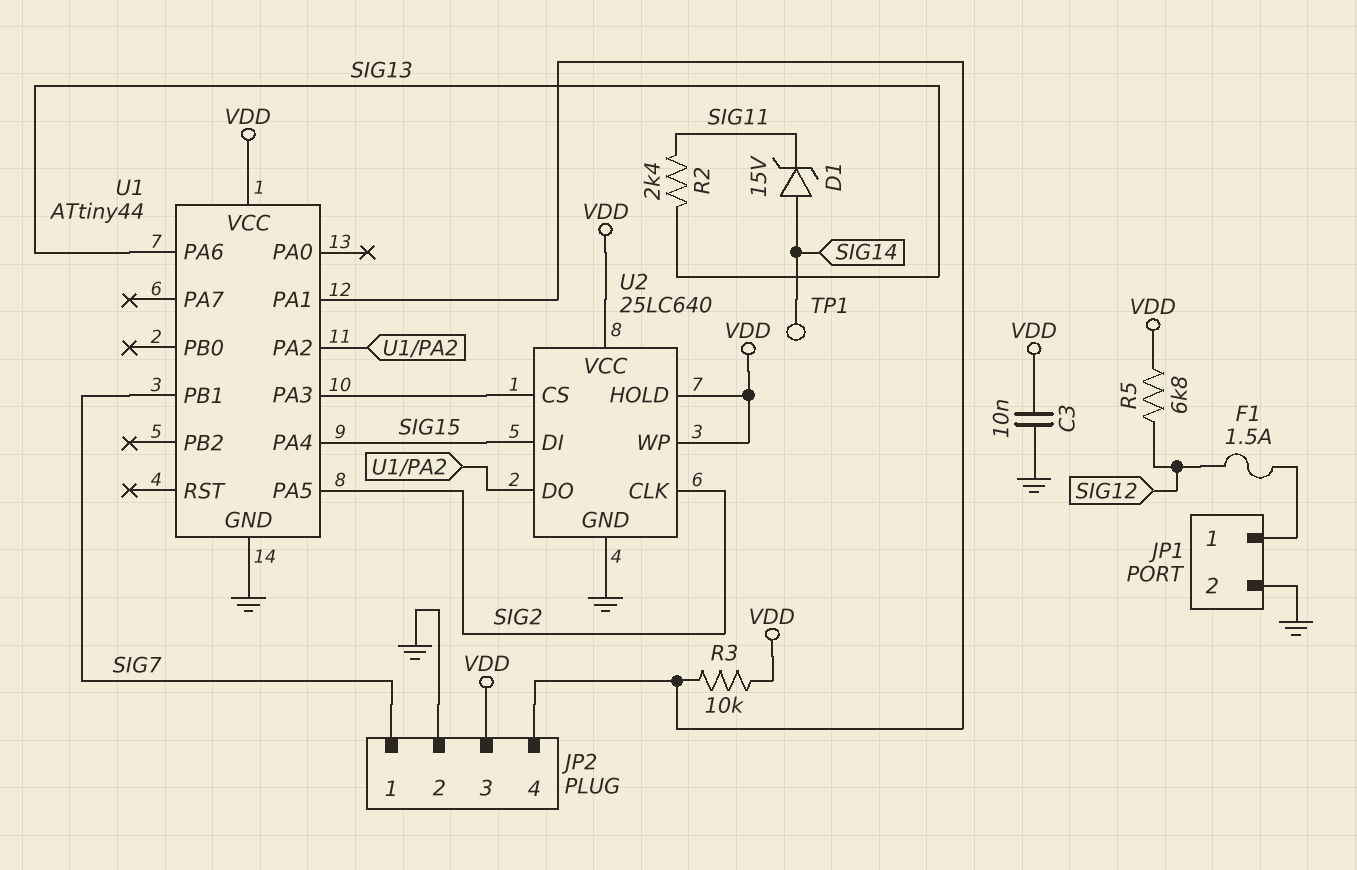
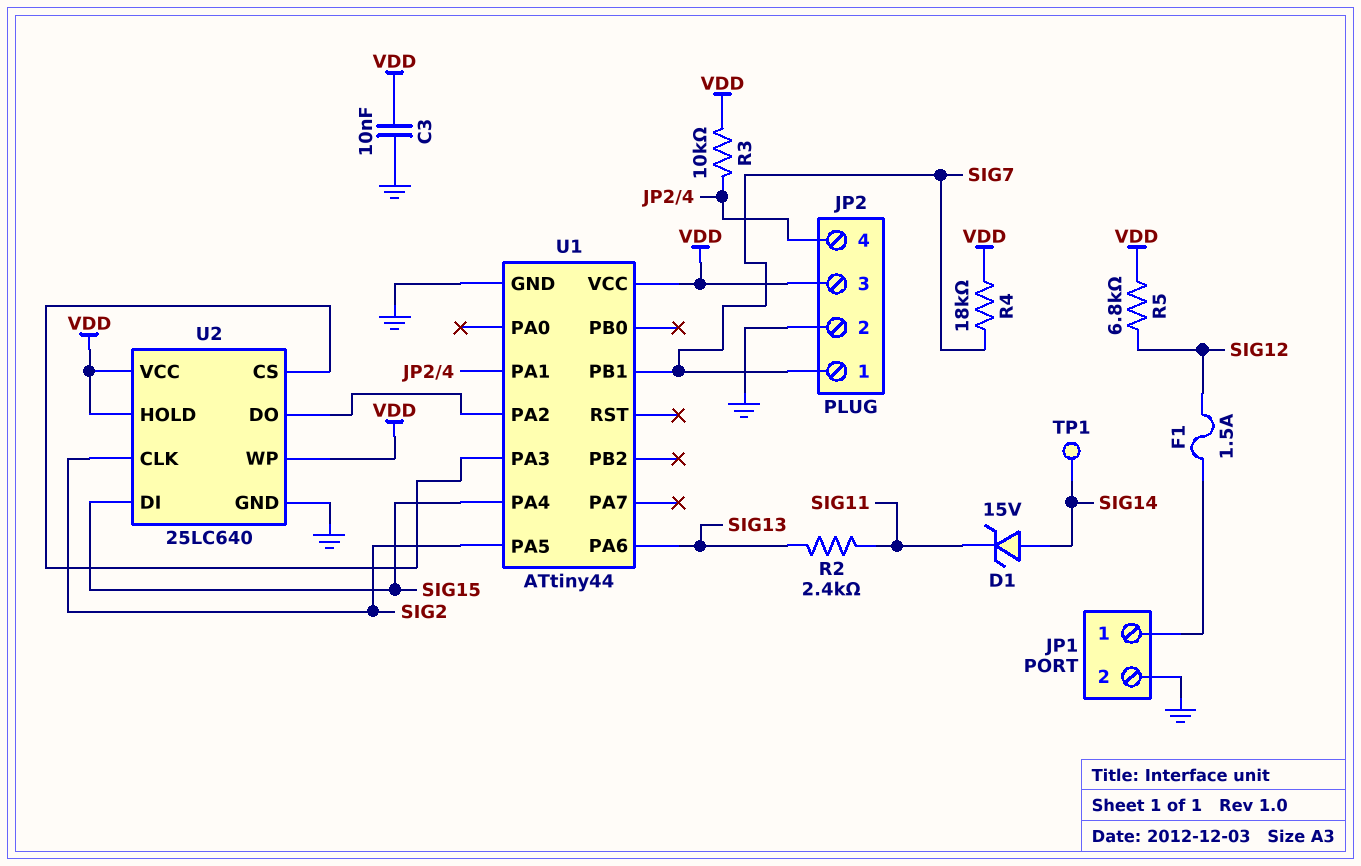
R4: none -> 18k (SIG7, VDD)

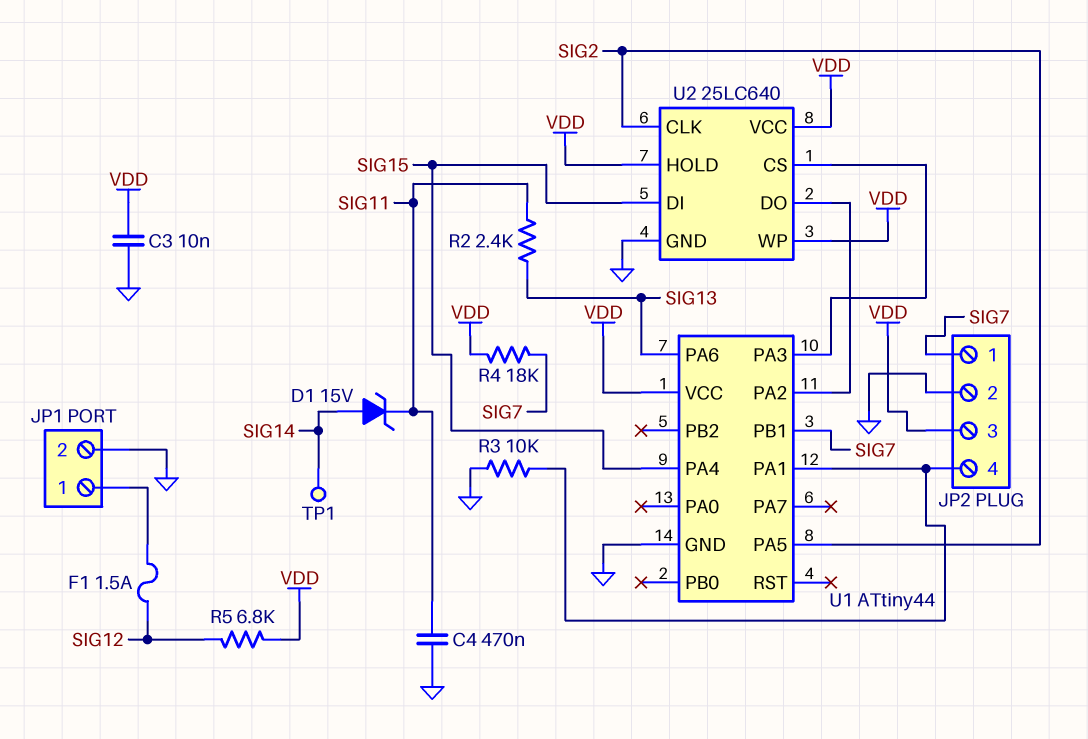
C4: none -> 470nF (GND, SIG11)
R3: 10k (JP2/4, VDD) -> 10k (GND, JP2/4)

